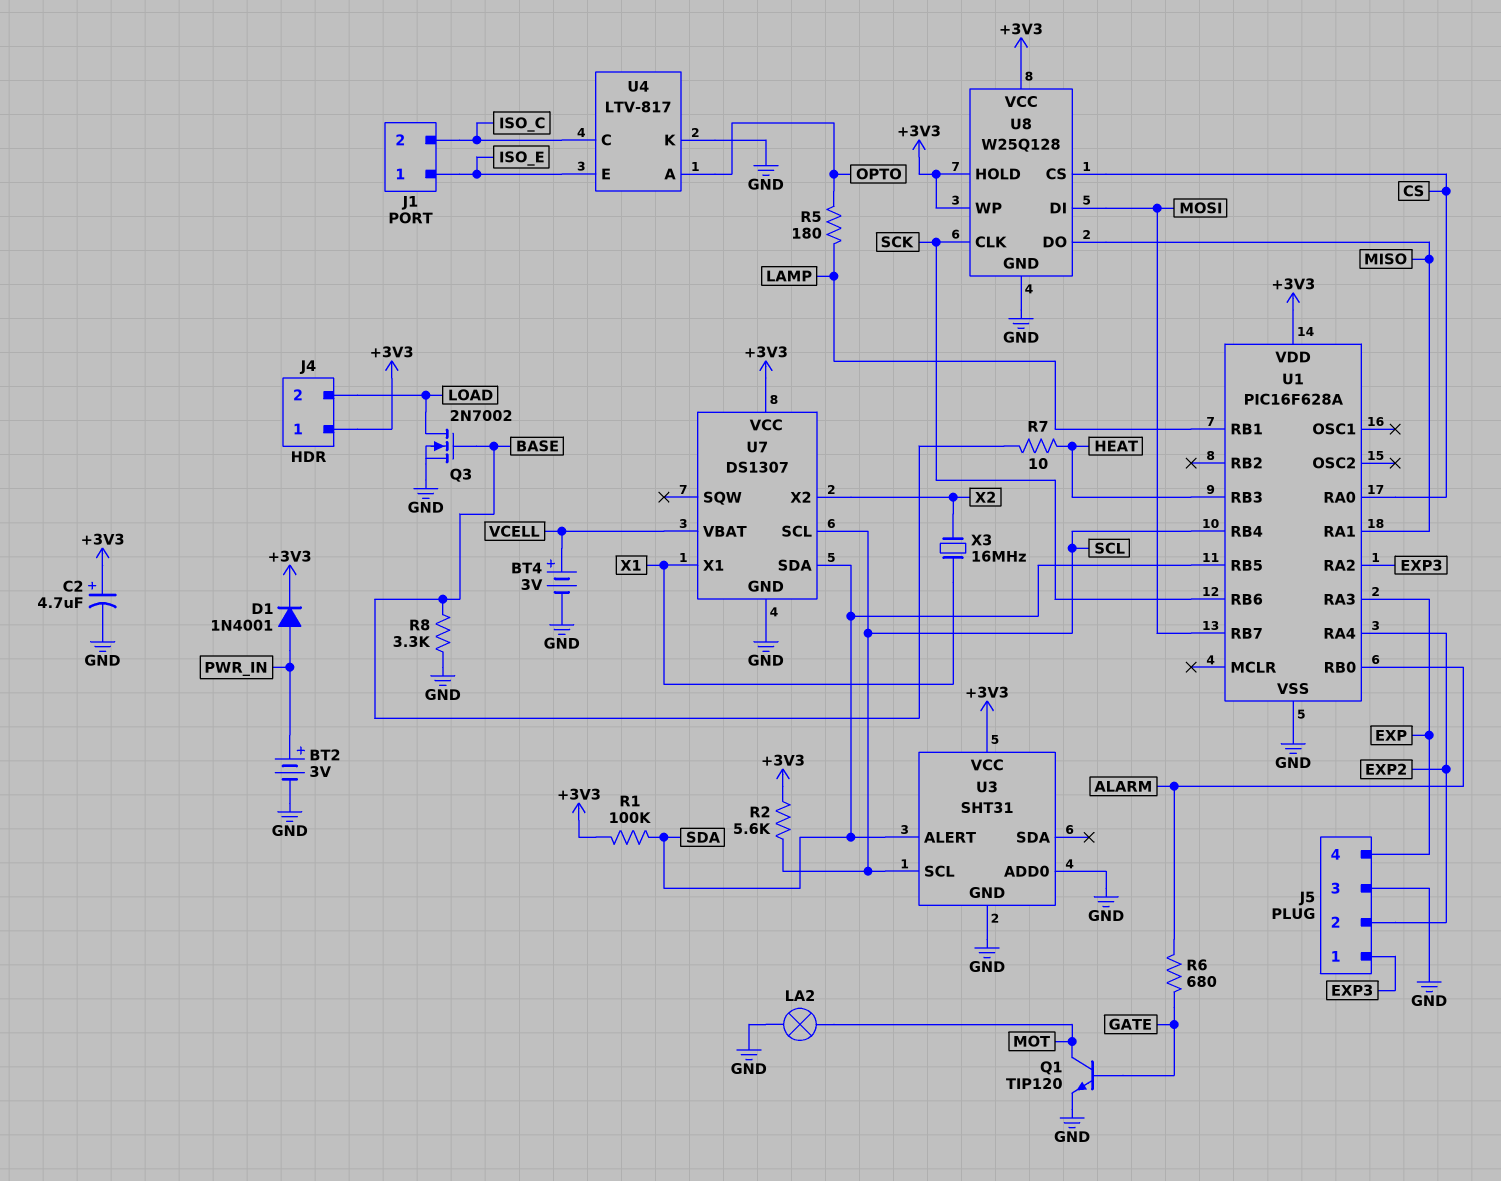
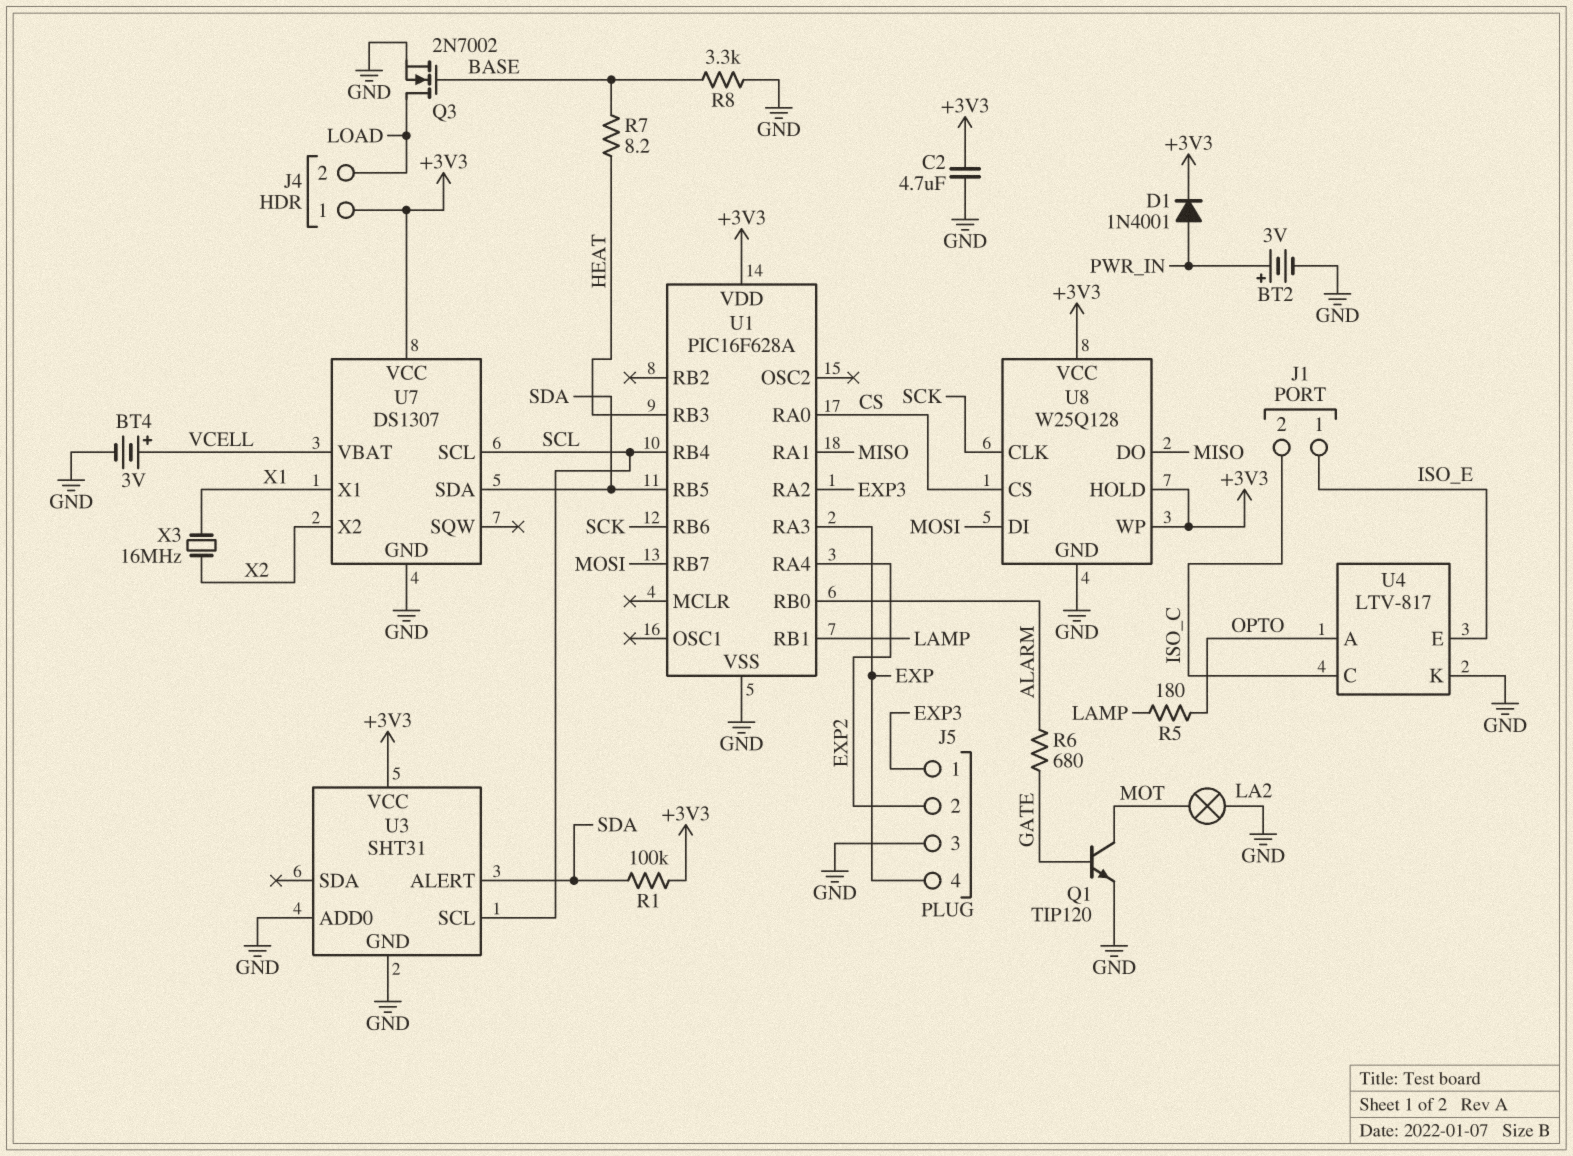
C2: 4.7uF (plus +3V3, minus GND) -> 4.7uF (+3V3, GND)
R2: 5.6k (+3V3, SCL) -> none
R7: 10 (BASE, HEAT) -> 8.2 (BASE, HEAT)

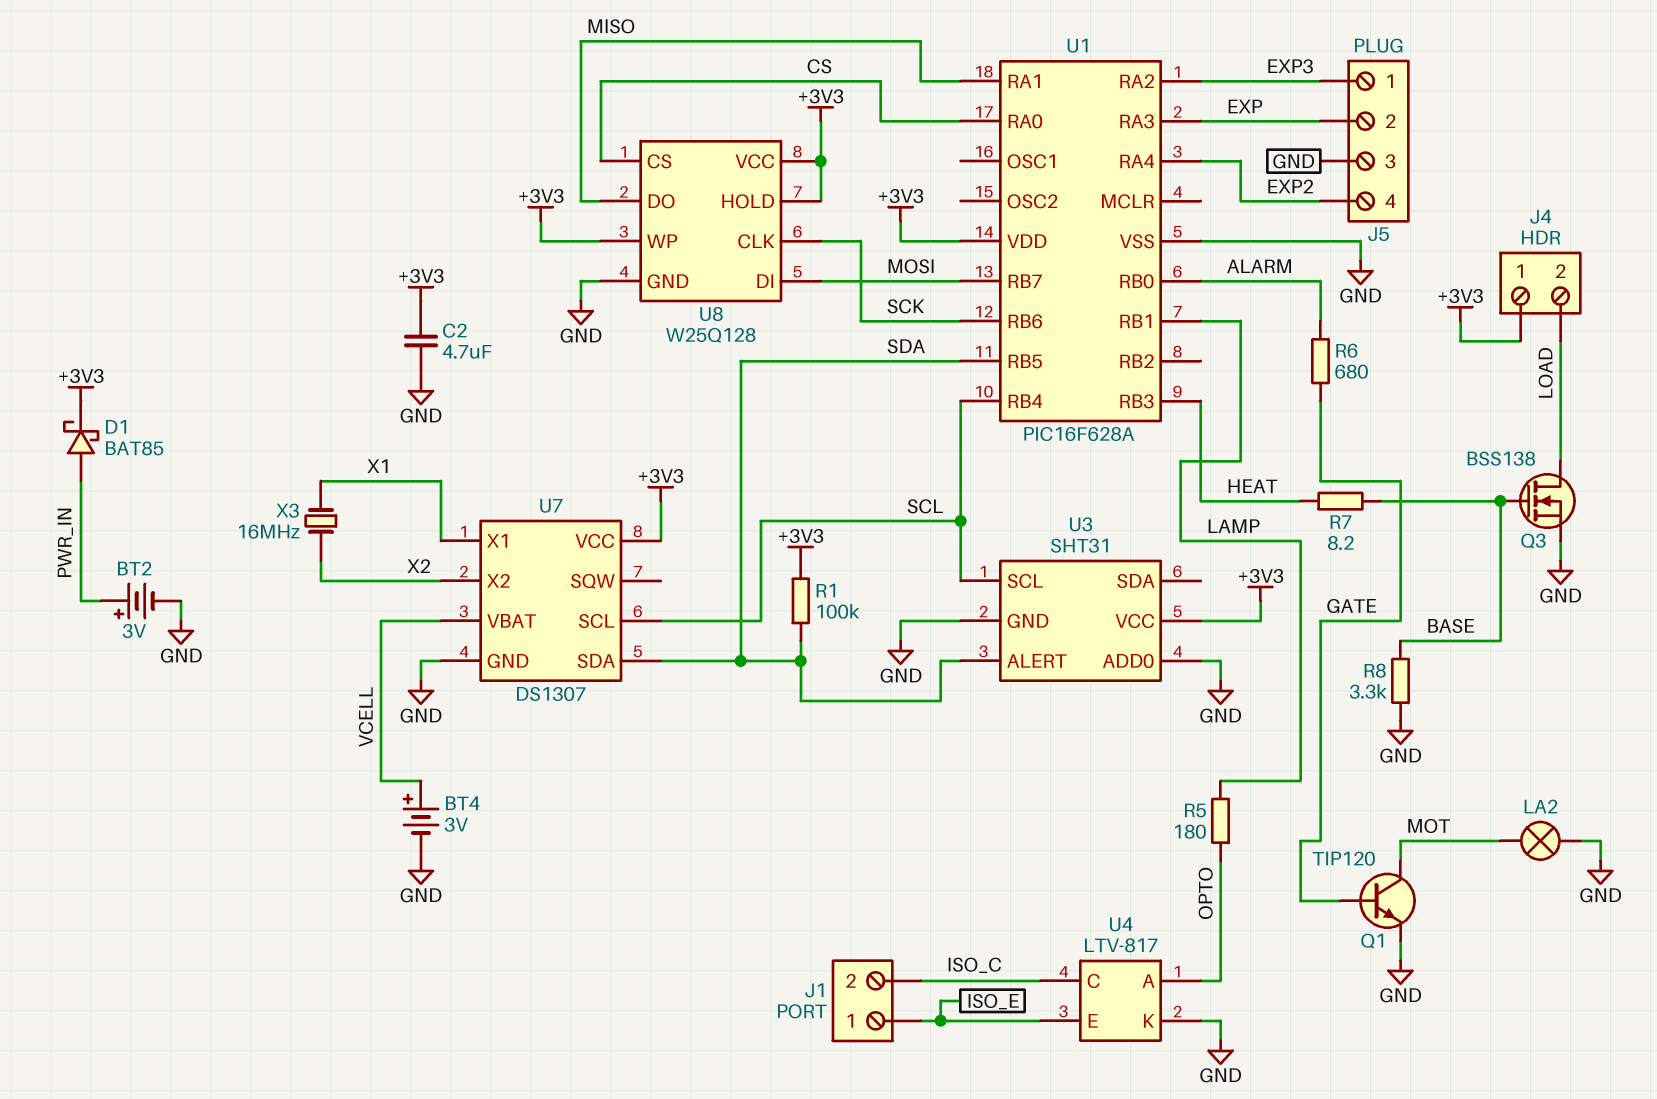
D1: diode 1N4001 (A PWR_IN, K +3V3) -> schottky BAT85 (A PWR_IN, K +3V3)
J5 pin 2: EXP2 -> EXP
J5 pin 4: EXP -> EXP2
Q3: NMOS 2N7002 (G BASE, D LOAD, S GND) -> NMOS BSS138 (G BASE, D LOAD, S GND)

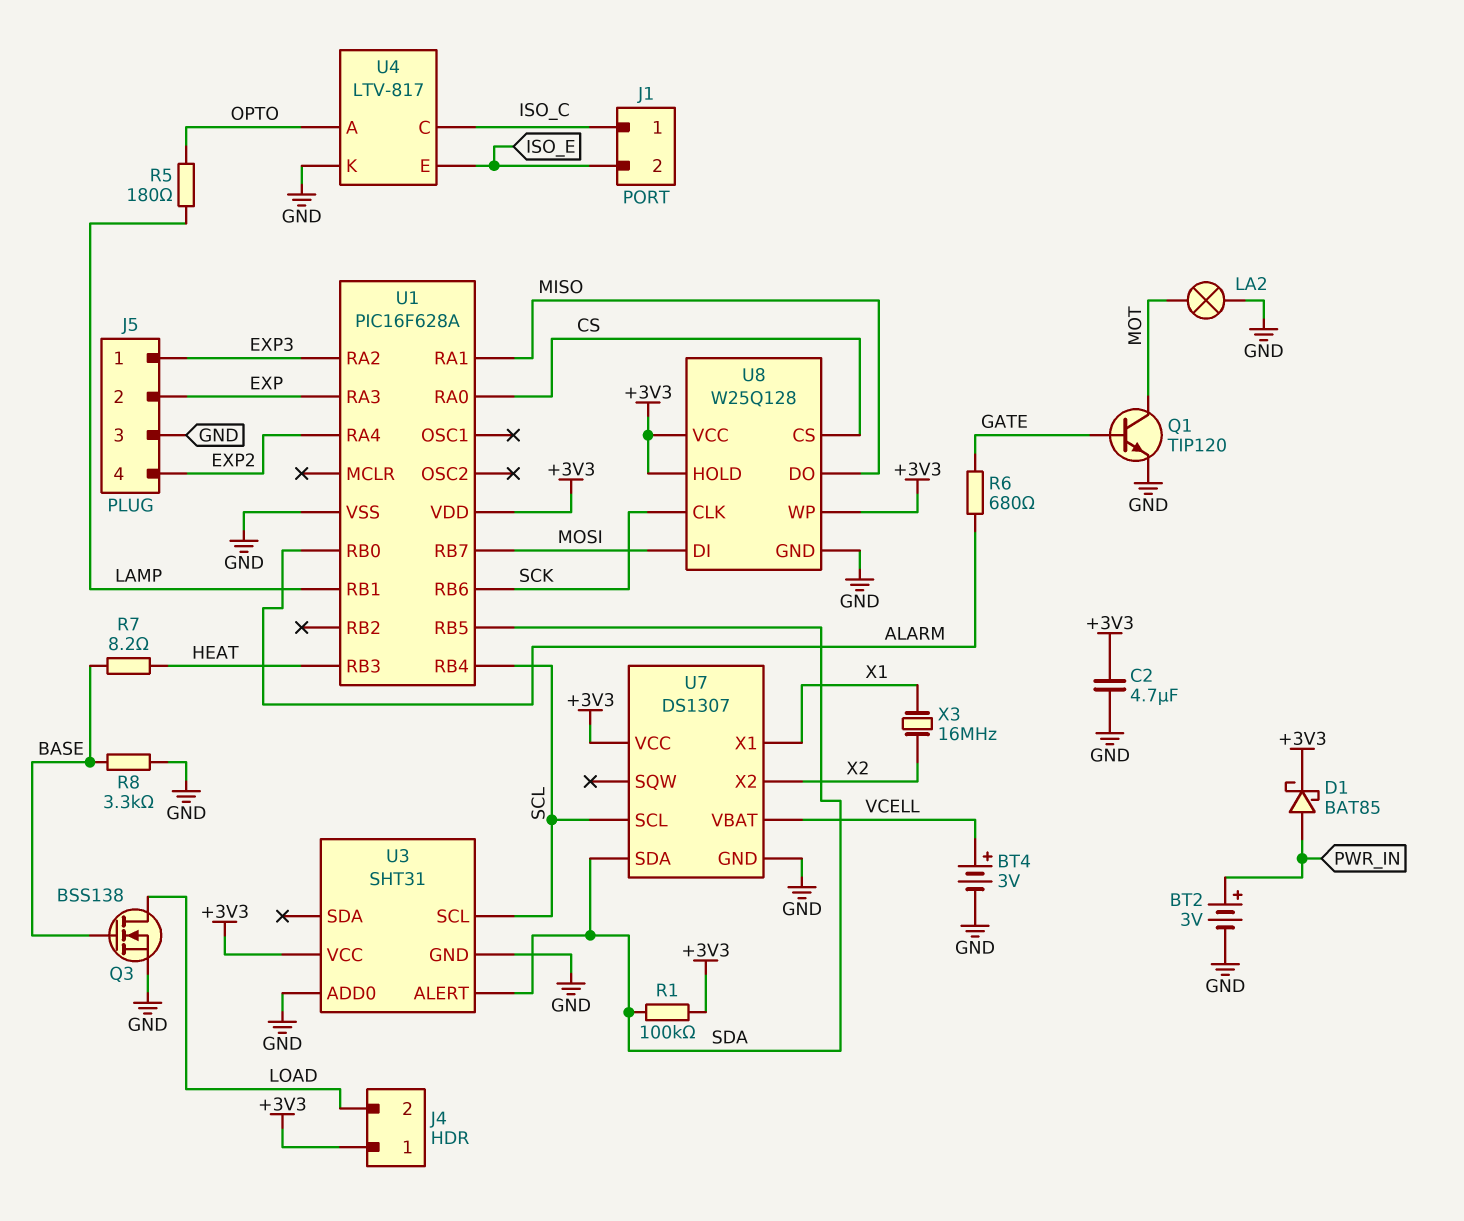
J1 pin 1: ISO_E -> ISO_C
J1 pin 2: ISO_C -> ISO_E

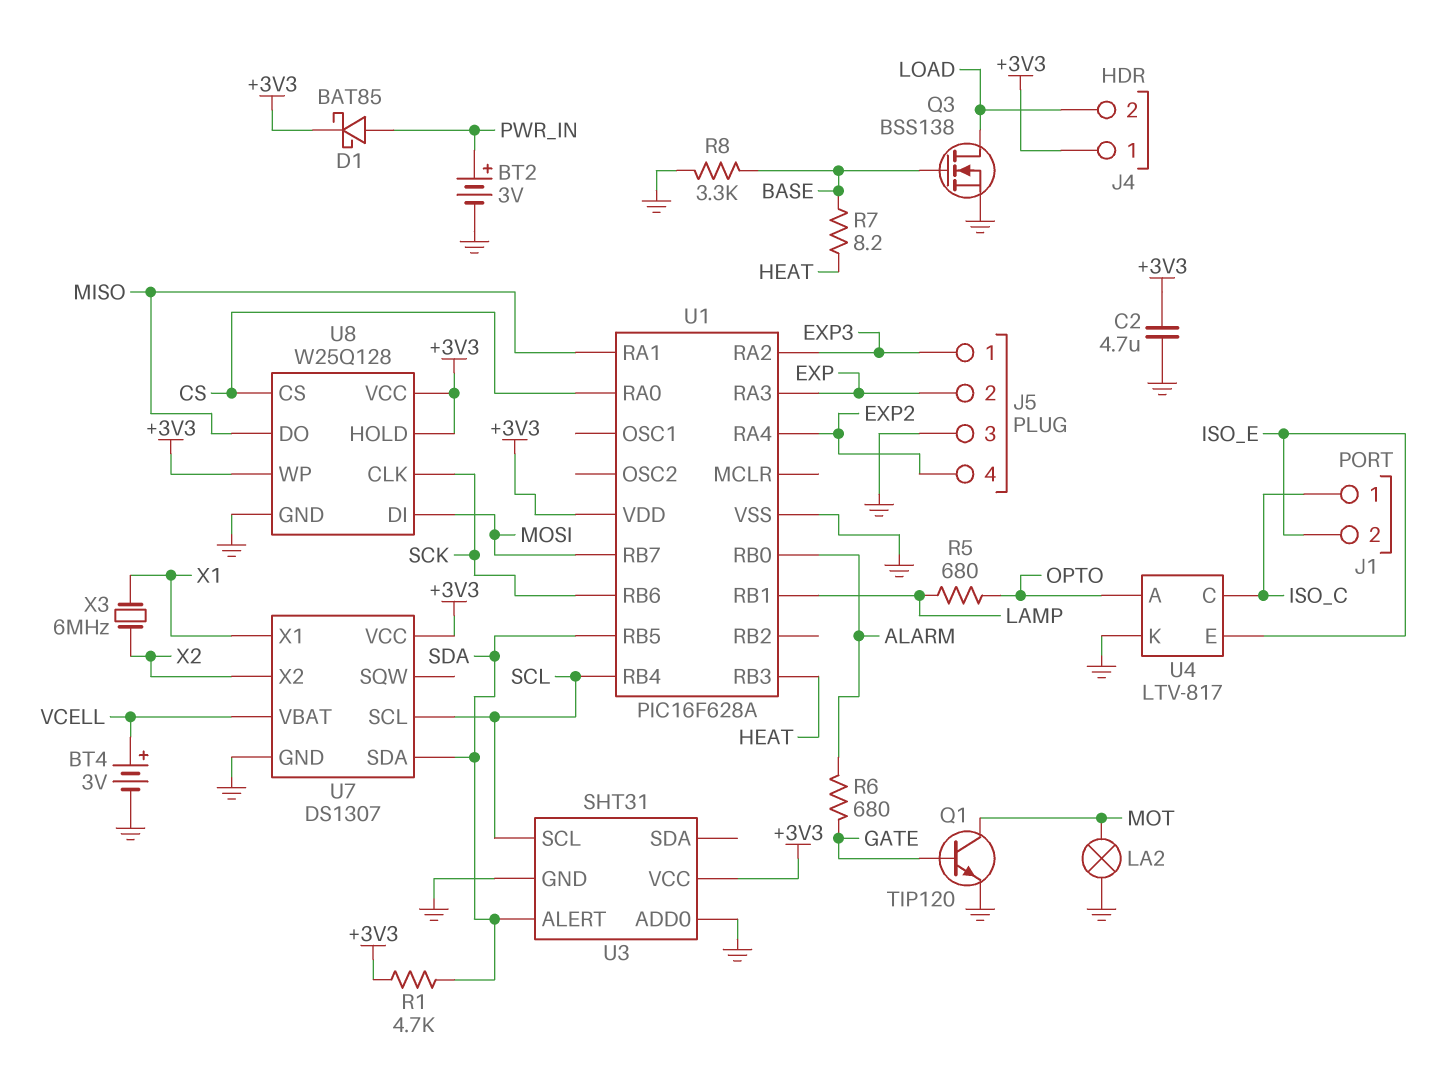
R1: 100k (+3V3, SDA) -> 4.7k (+3V3, SDA)
R5: 180 (LAMP, OPTO) -> 680 (LAMP, OPTO)
X3: 16MHz (X1, X2) -> 6MHz (X1, X2)

